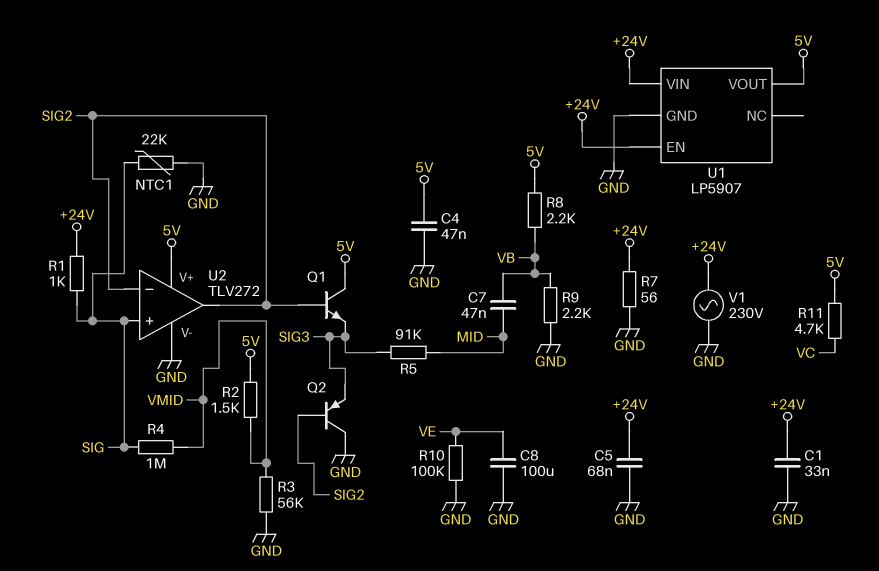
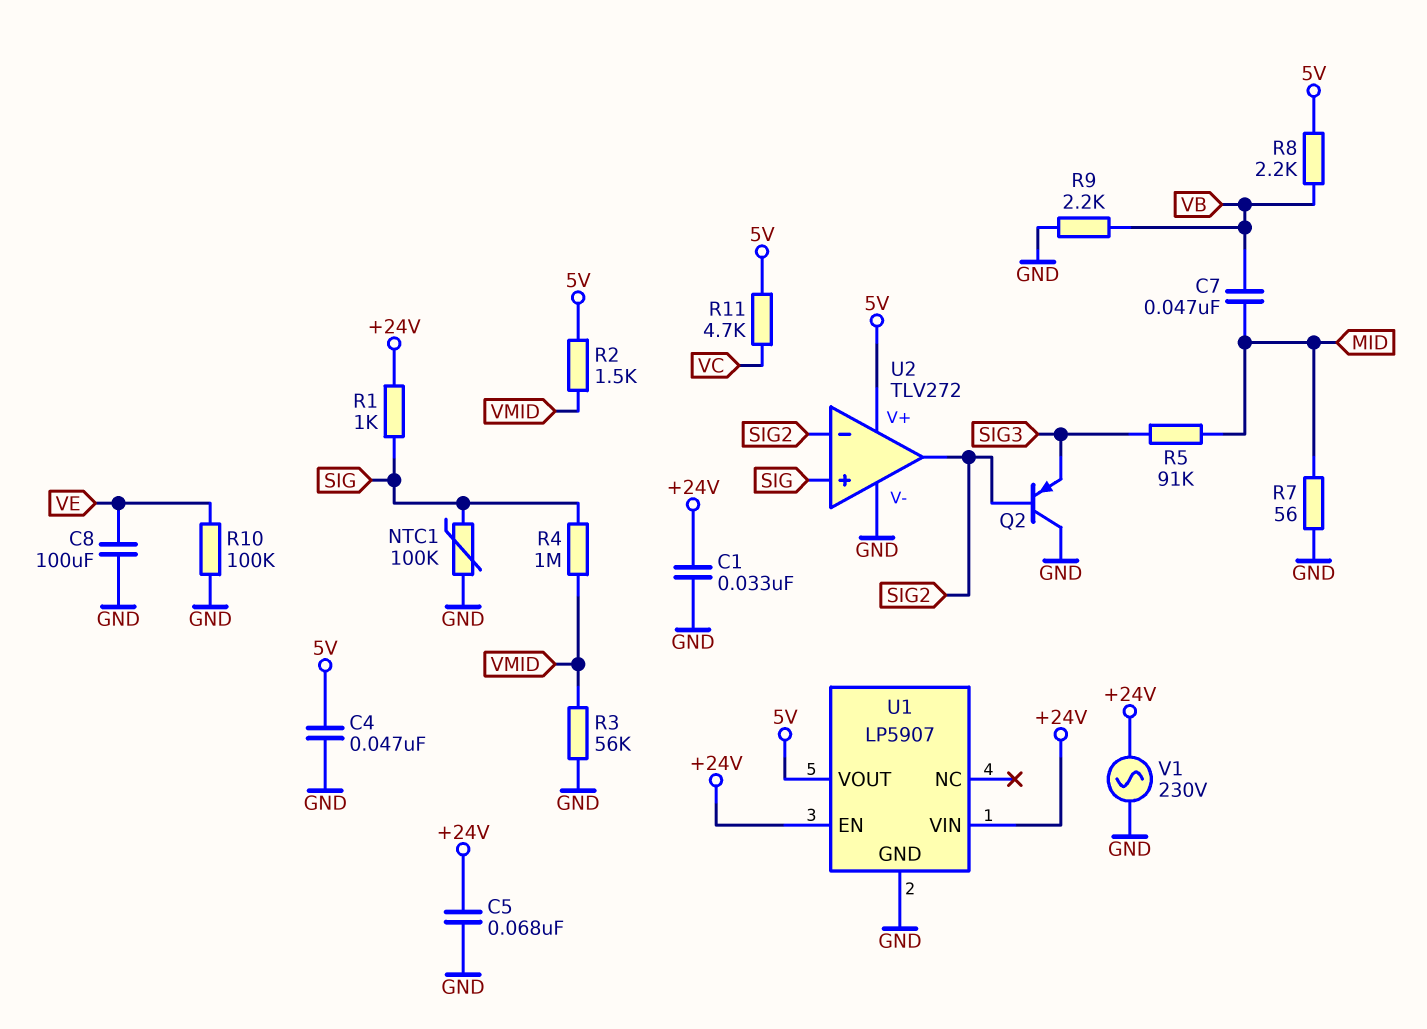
NTC1: 22k (GND, SIG) -> 100k (GND, SIG)
Q1: NPN (B SIG2, C 5V, E SIG3) -> none
R7: 56 (+24V, GND) -> 56 (GND, MID)

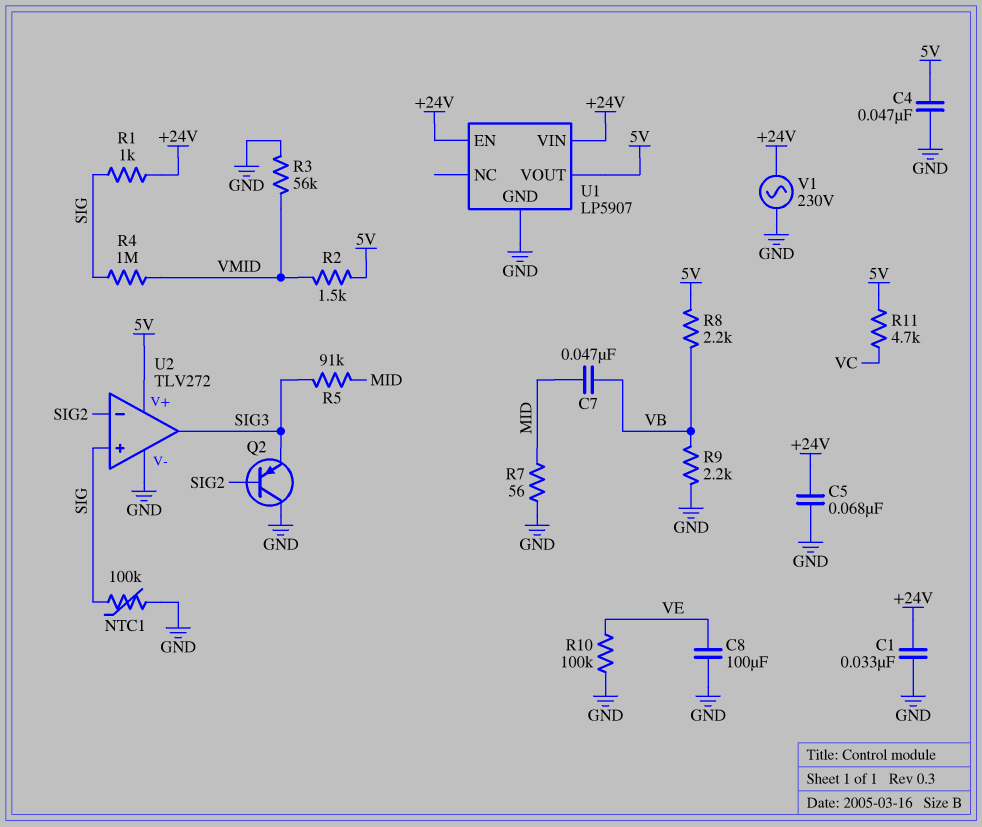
U2 pin out: SIG2 -> SIG3

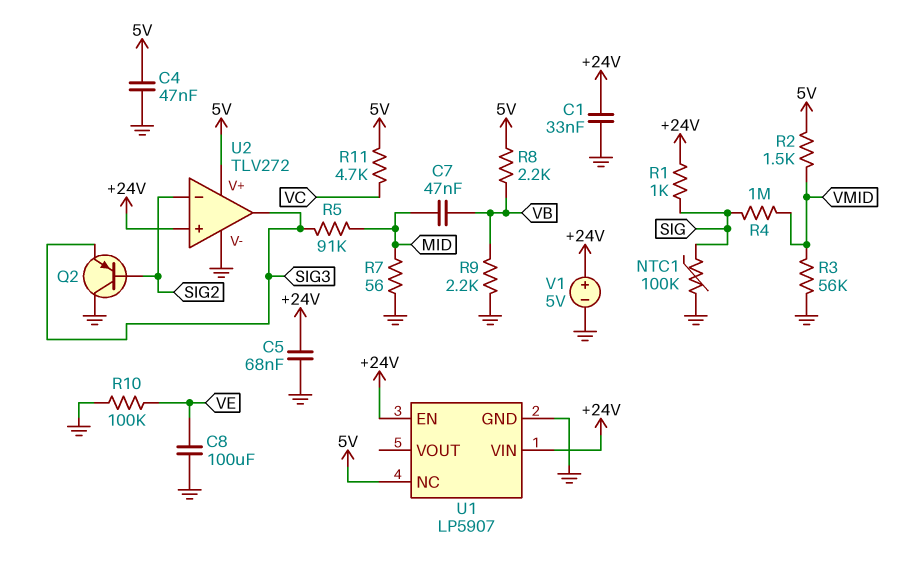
U1 pin NC: none -> 5V
U1 pin VOUT: 5V -> none
U2 pin in+: SIG -> +24V
V1: AC 230V (+24V, GND) -> 5V (plus +24V, minus GND)

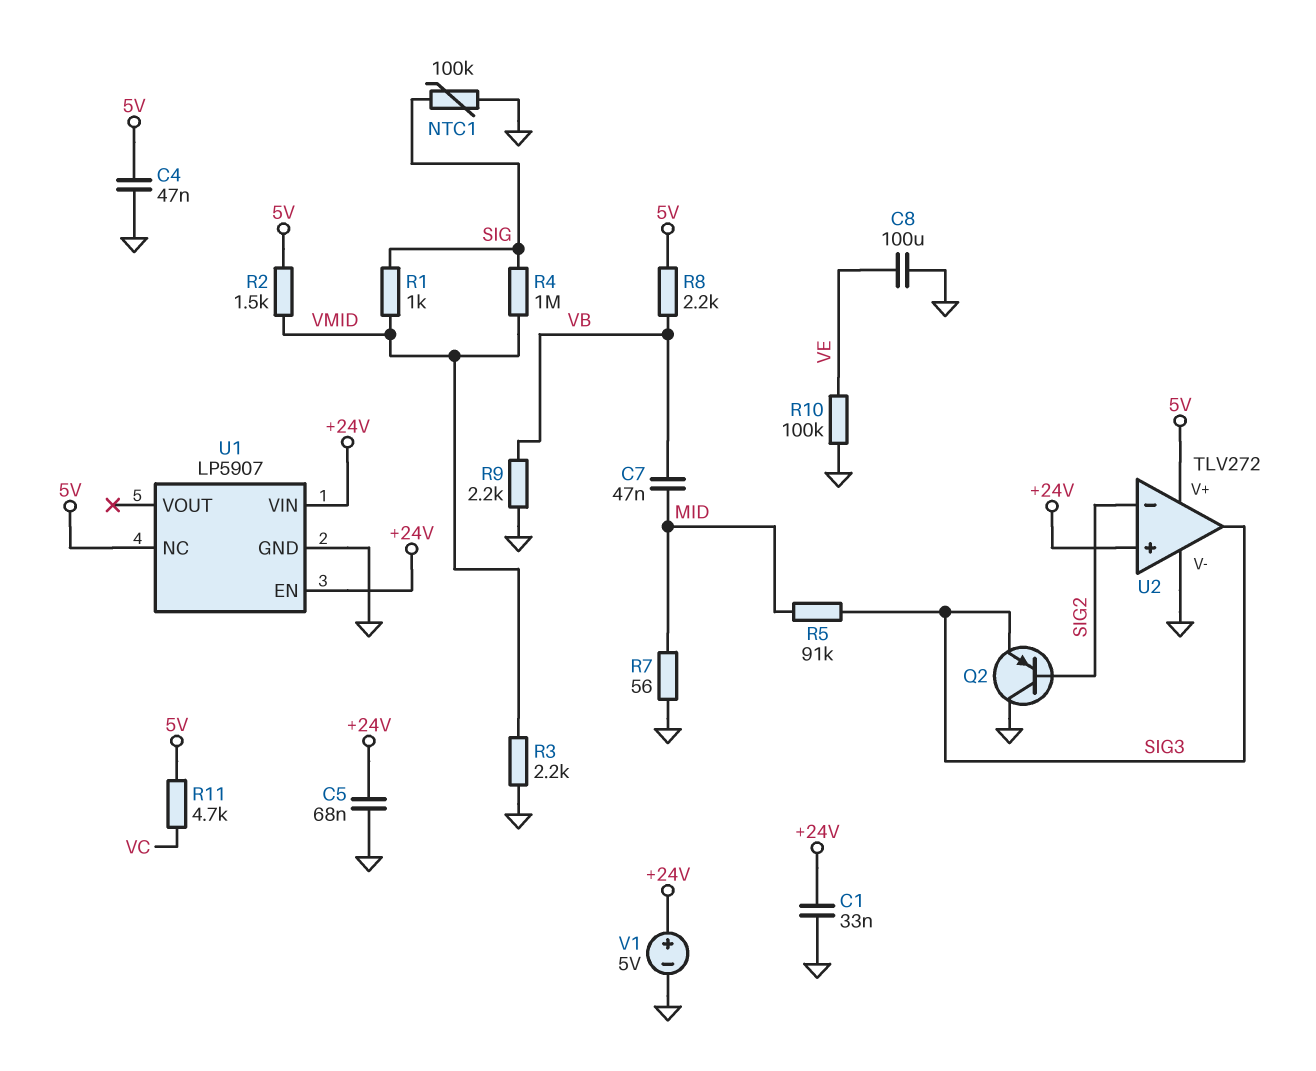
R1: 1k (+24V, SIG) -> 1k (SIG, VMID)
R3: 56k (GND, VMID) -> 2.2k (GND, VMID)

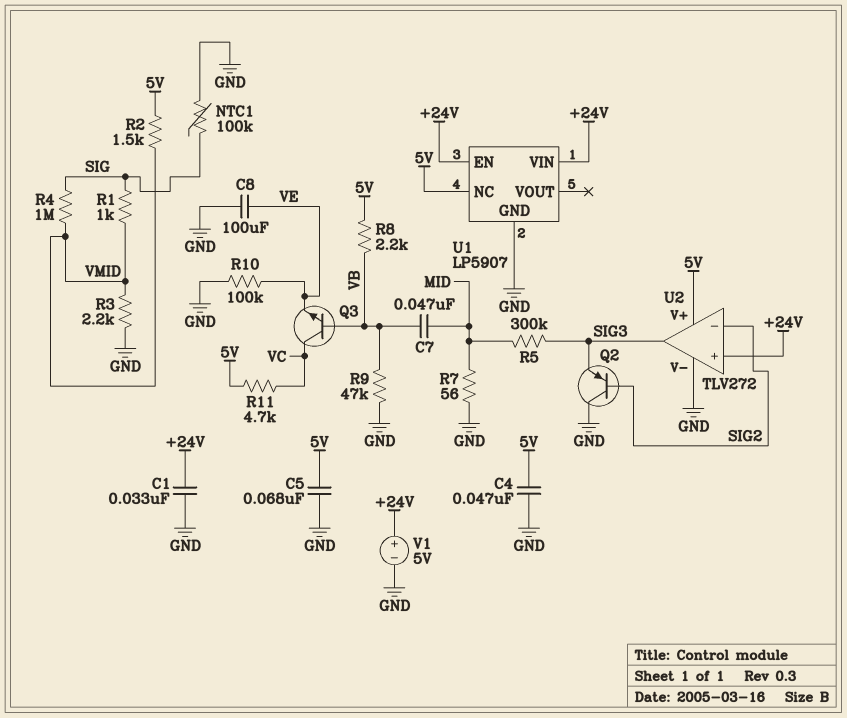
C5: 68nF (+24V, GND) -> 68nF (5V, GND)
Q3: none -> NPN (B VB, C VC, E VE)
R5: 91k (MID, SIG3) -> 300k (MID, SIG3)
R9: 2.2k (GND, VB) -> 47k (GND, VB)

